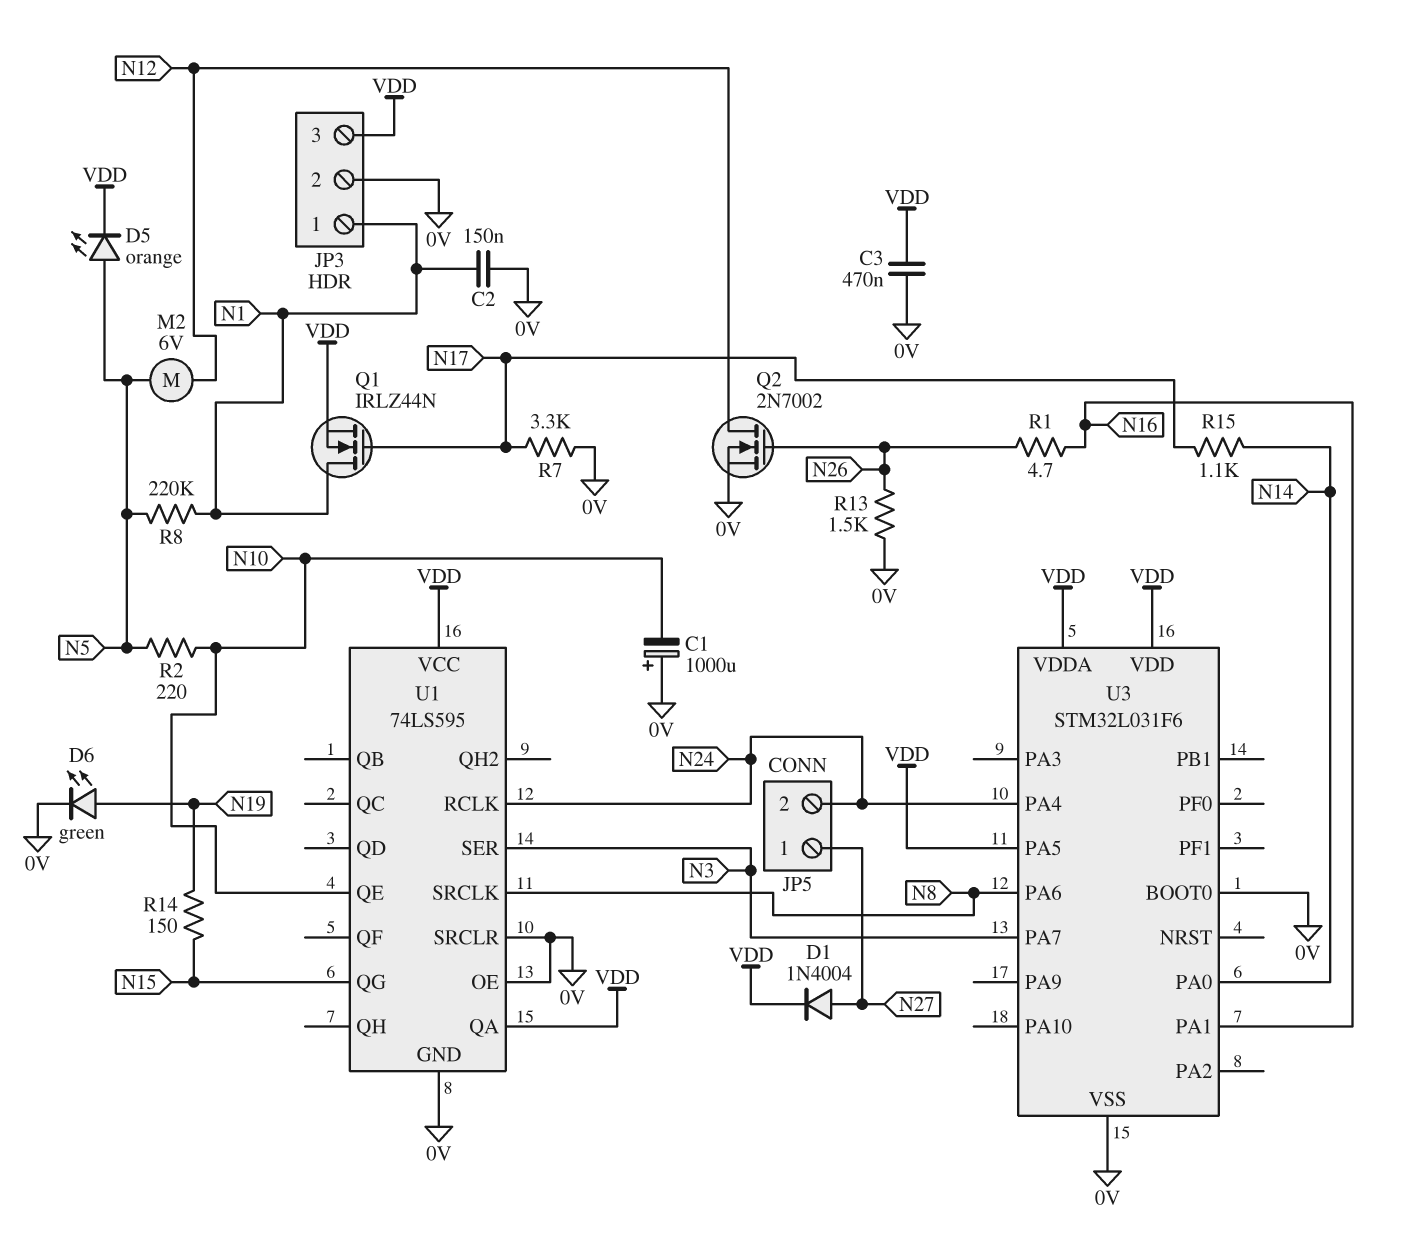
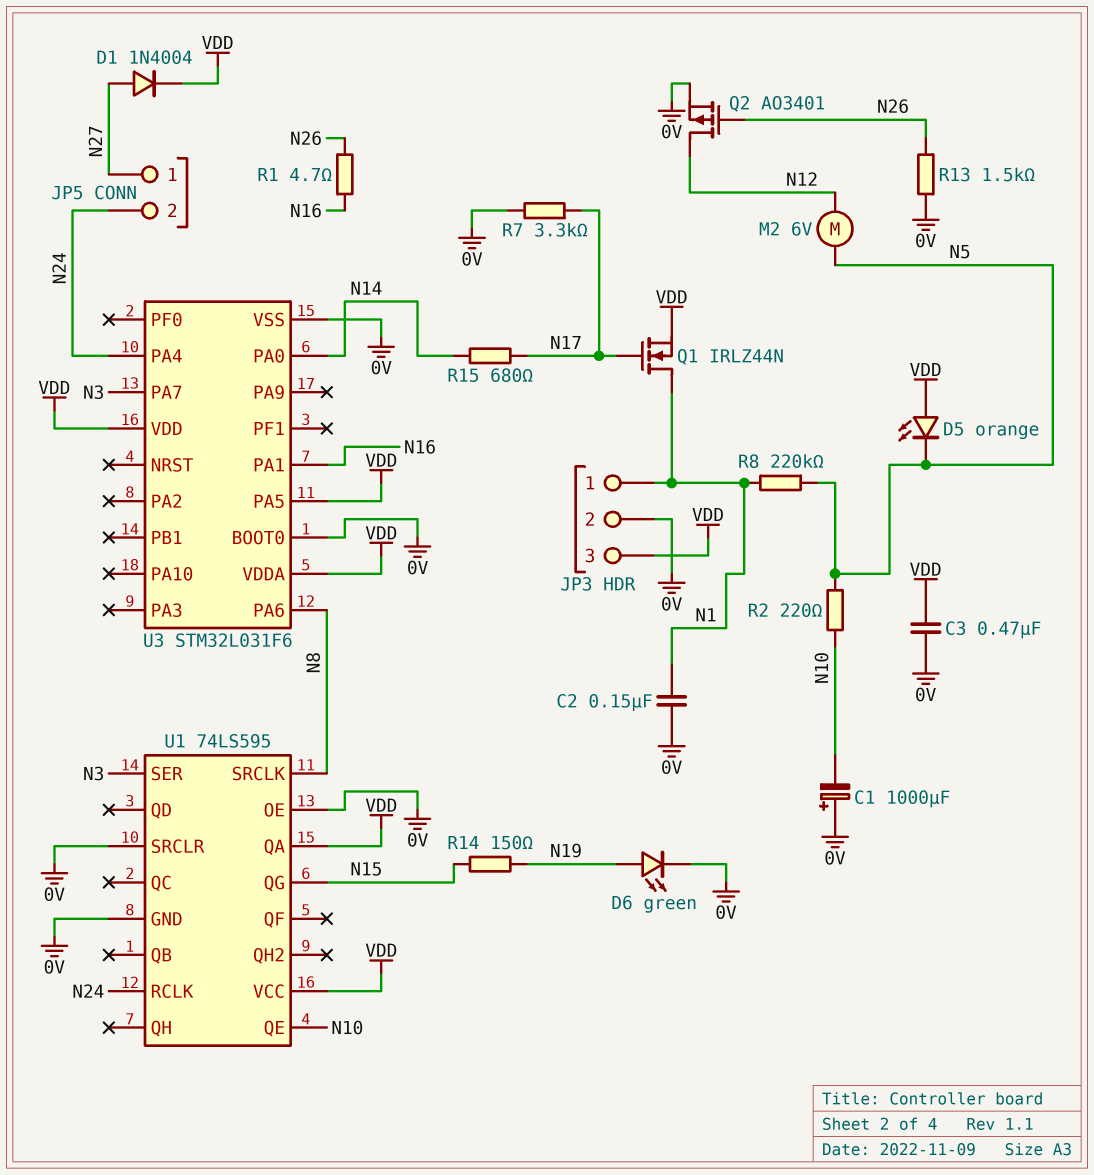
D5: LED orange (A N5, K VDD) -> LED orange (A VDD, K N5)
Q2: NMOS 2N7002 (G N26, D N12, S 0V) -> PMOS AO3401 (G N26, D N12, S 0V)
R15: 1.1k (N14, N17) -> 680 (N14, N17)

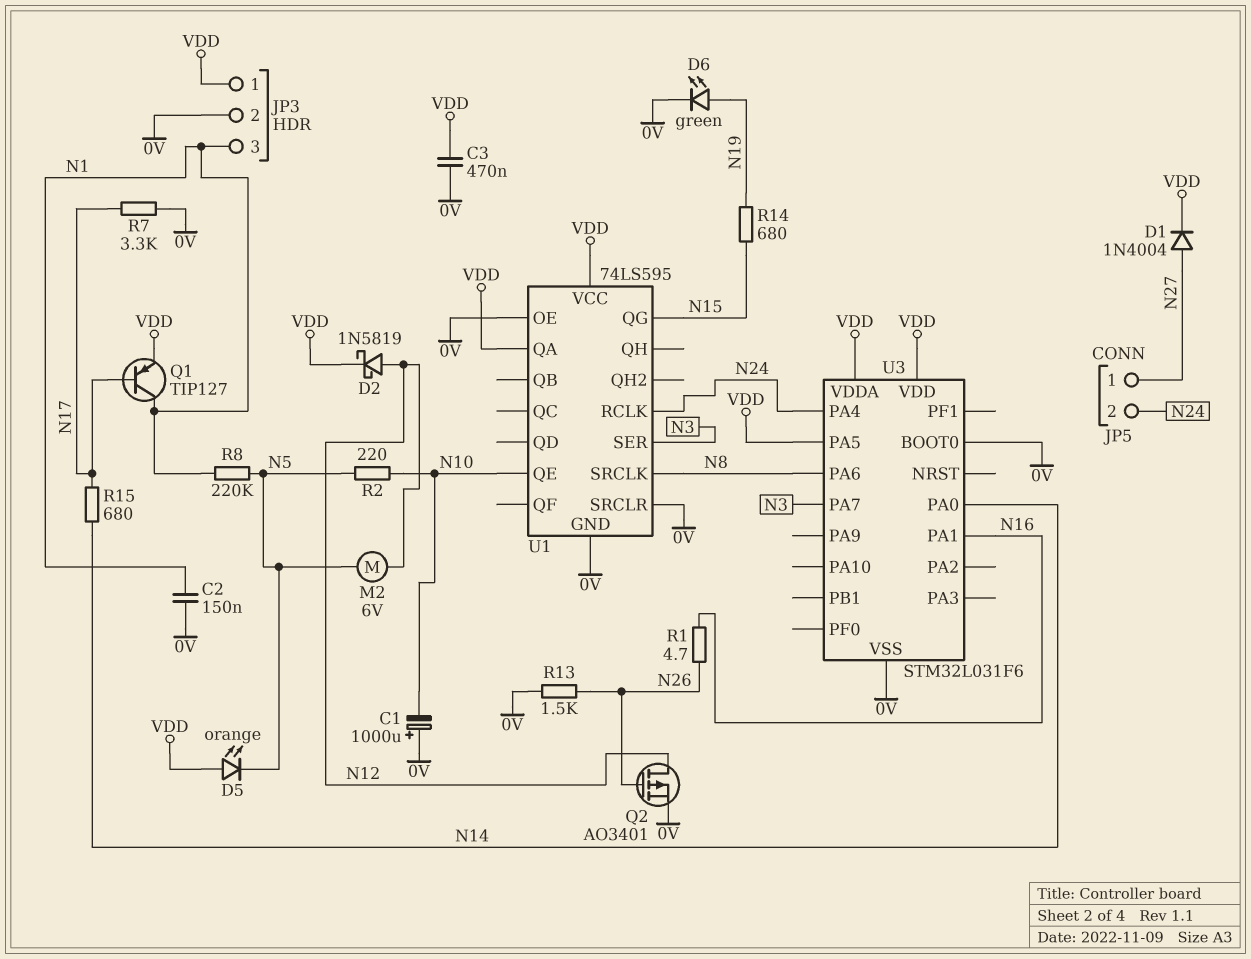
D2: none -> schottky 1N5819 (A N12, K VDD)
JP3 pin 1: N1 -> VDD
JP3 pin 3: VDD -> N1
Q1: NMOS IRLZ44N (G N17, D N1, S VDD) -> PNP TIP127 (B N17, C N1, E VDD)
R14: 150 (N15, N19) -> 680 (N15, N19)

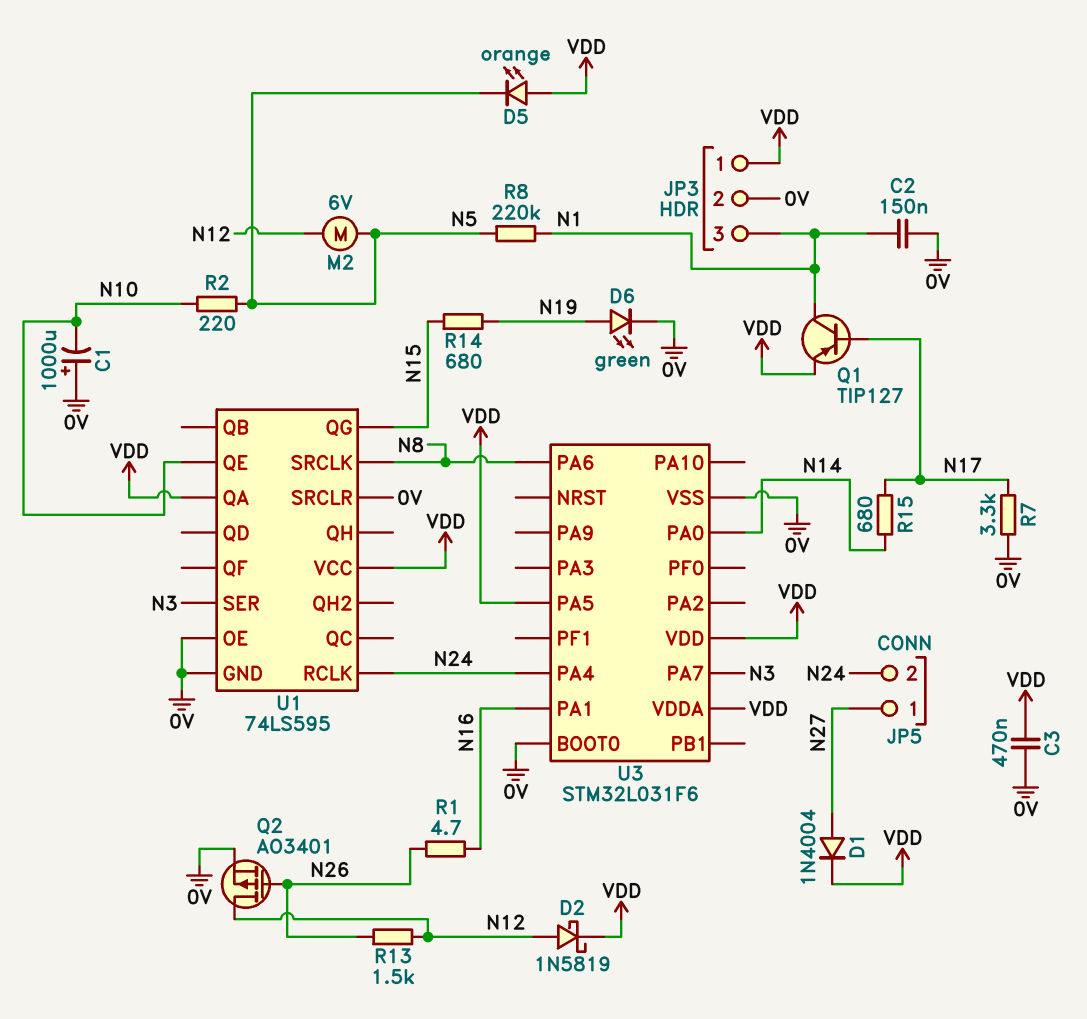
R13: 1.5k (0V, N26) -> 1.5k (N12, N26)

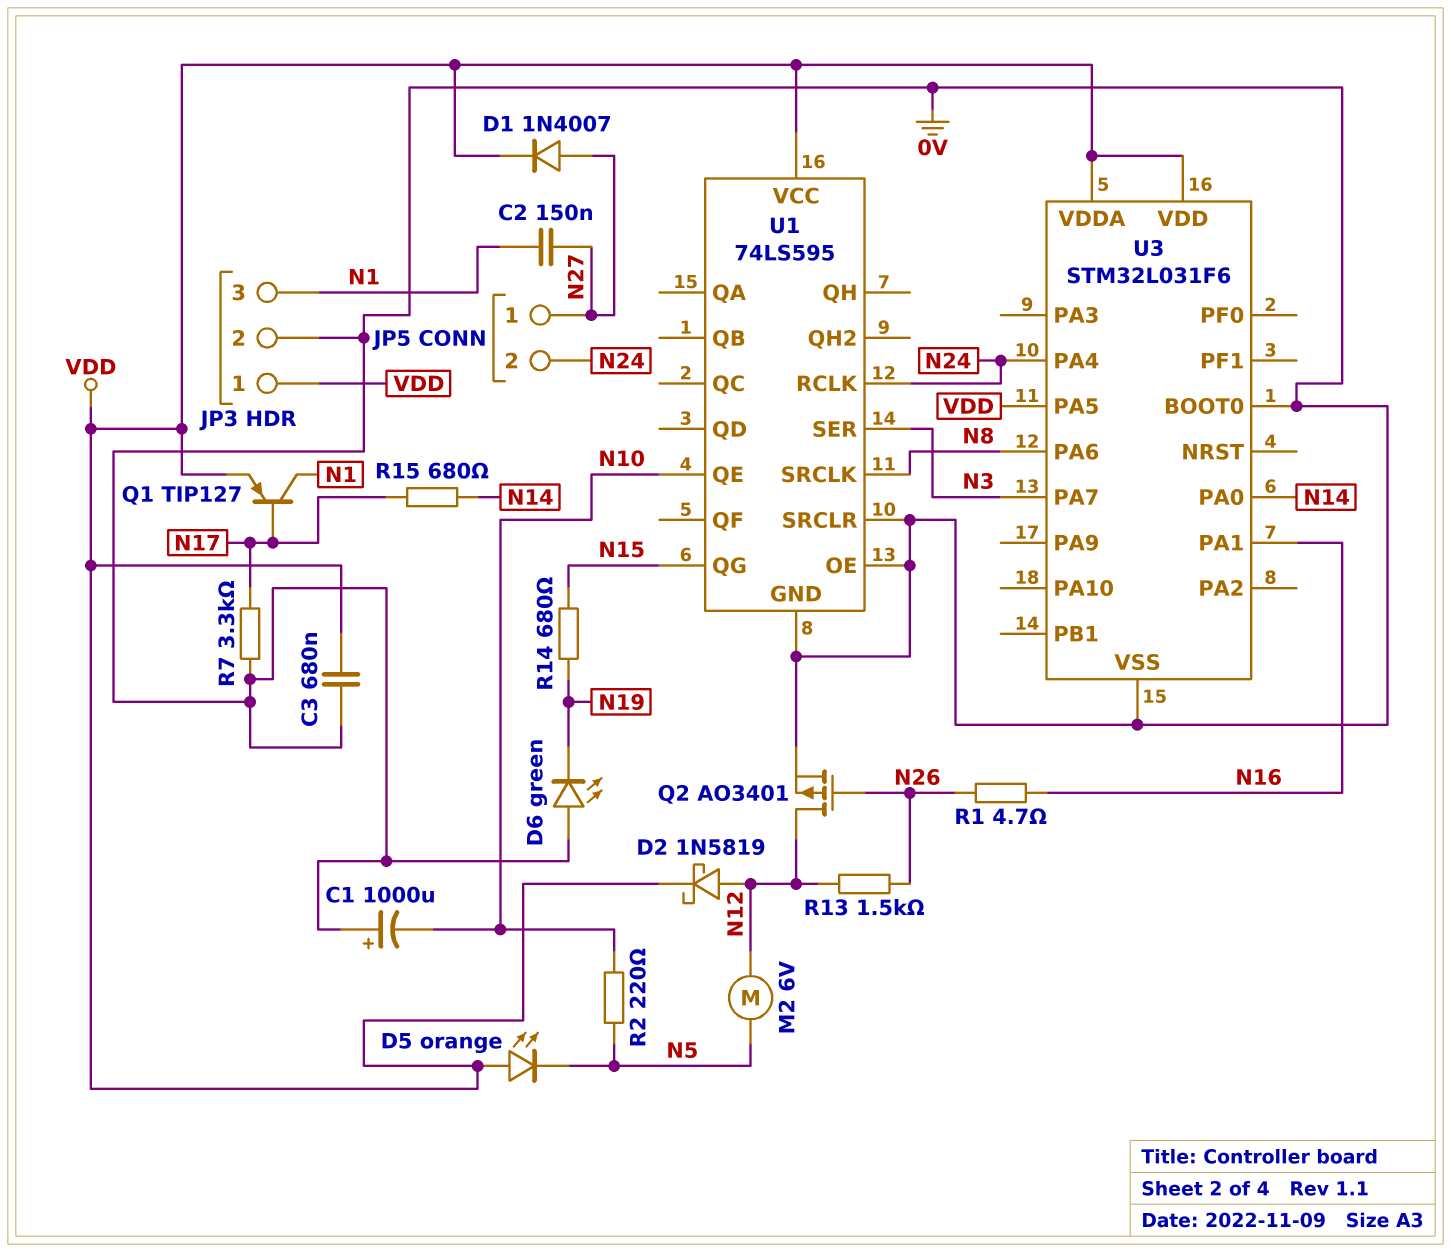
C2: 150nF (0V, N1) -> 150nF (N1, N27)
C3: 470nF (0V, VDD) -> 680nF (0V, VDD)
D1: diode 1N4004 (A N27, K VDD) -> diode 1N4007 (A N27, K VDD)
D6: LED green (A N19, K 0V) -> LED green (A 0V, K N19)
R8: 220k (N1, N5) -> none
U1 pin QA: VDD -> none

